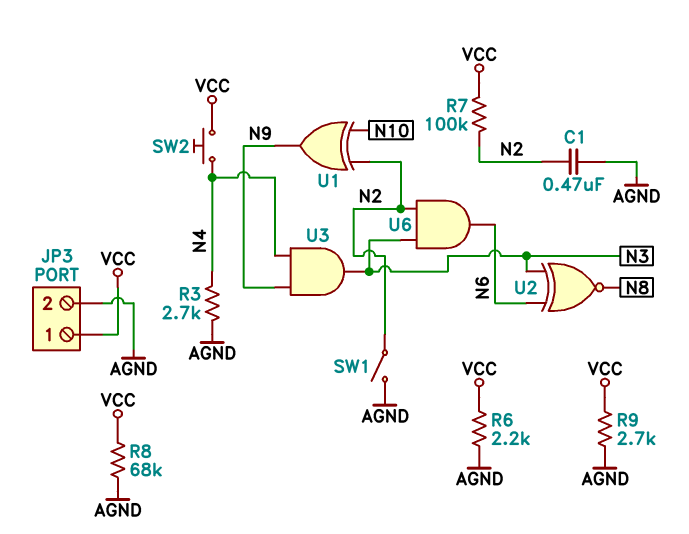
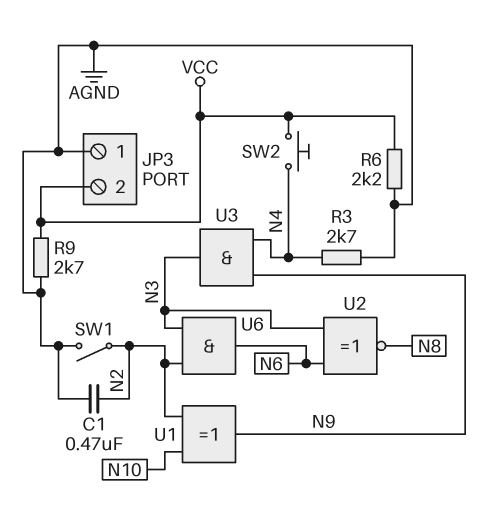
JP3 pin 1: VCC -> AGND
JP3 pin 2: AGND -> VCC
R7: 100k (N2, VCC) -> none
R8: 68k (AGND, VCC) -> none

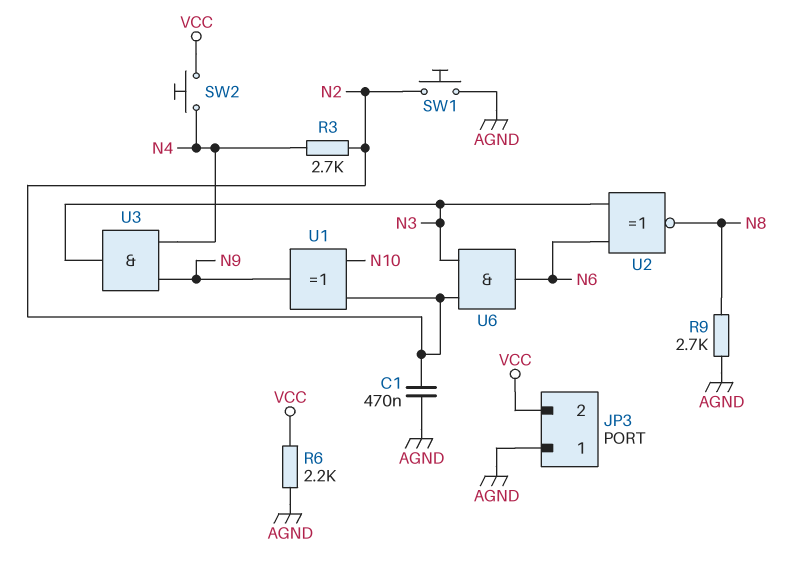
R3: 2.7k (AGND, N4) -> 2.7k (N2, N4)
R9: 2.7k (AGND, VCC) -> 2.7k (AGND, N8)
SW1: switch (AGND, N2) -> button (AGND, N2)

